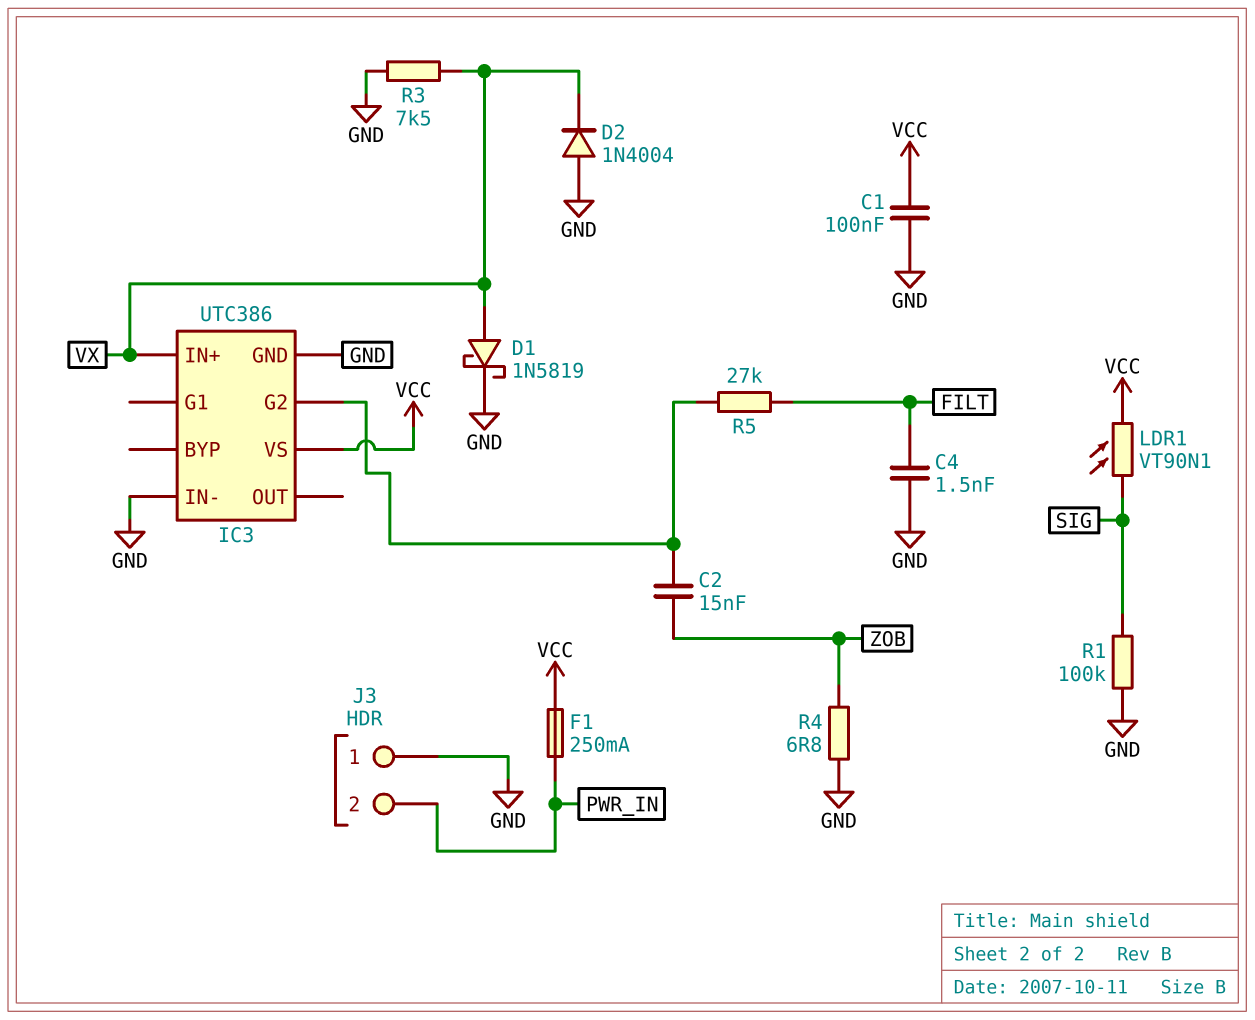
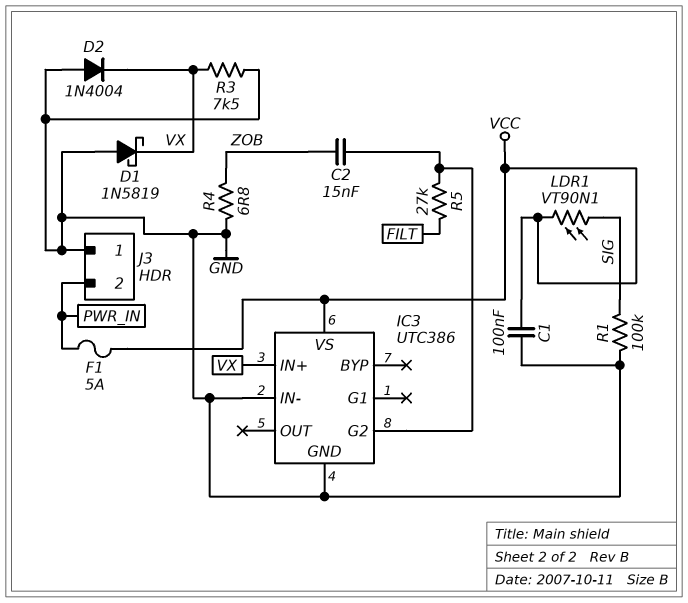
C4: 1.5nF (FILT, GND) -> none
D1: schottky 1N5819 (A VX, K GND) -> schottky 1N5819 (A GND, K VX)
F1: 250mA (PWR_IN, VCC) -> 5A (PWR_IN, VCC)

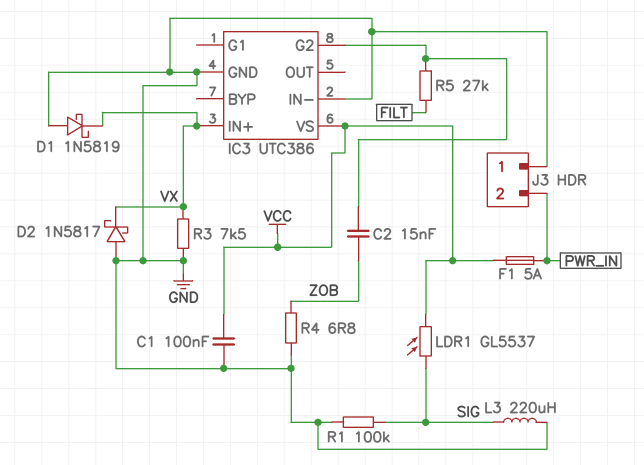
D2: diode 1N4004 (A GND, K VX) -> schottky 1N5817 (A GND, K VX)
L3: none -> 220uH (GND, SIG)
LDR1: VT90N1 (SIG, VCC) -> GL5537 (SIG, VCC)

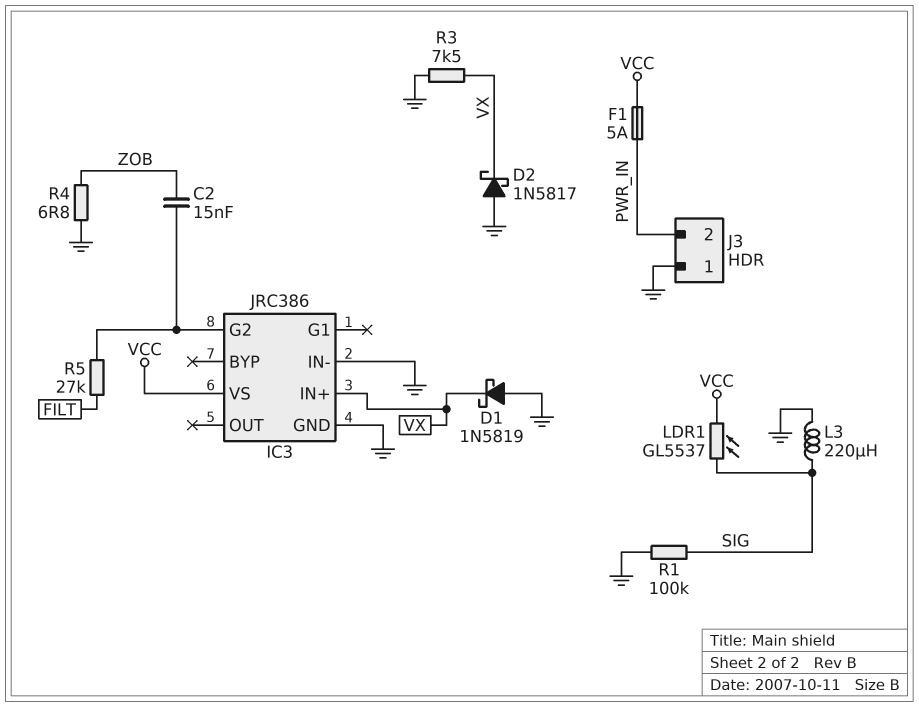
C1: 100nF (GND, VCC) -> none
IC3: UTC386 -> JRC386

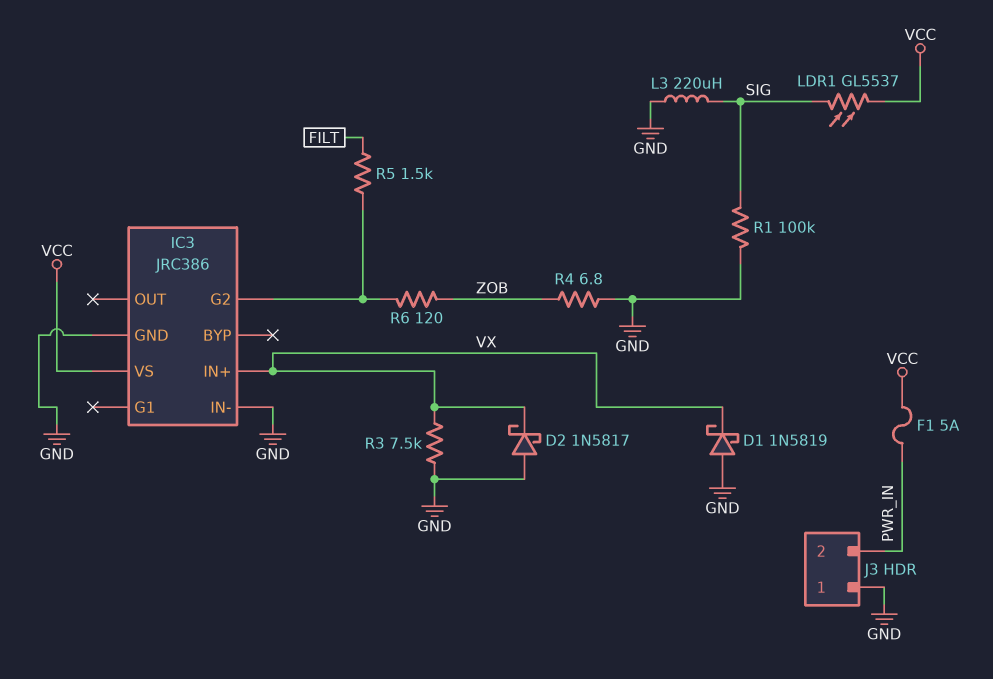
C2: 15nF (IC3/G2, ZOB) -> none
R5: 27k (FILT, IC3/G2) -> 1.5k (FILT, IC3/G2)
R6: none -> 120 (IC3/G2, ZOB)

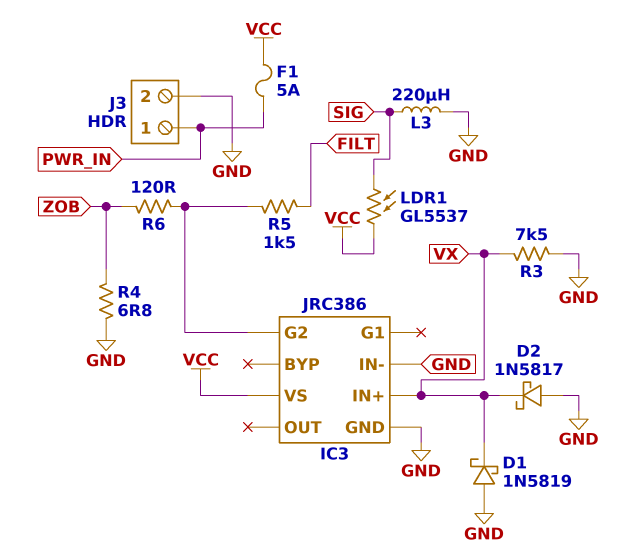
J3 pin 1: GND -> PWR_IN
J3 pin 2: PWR_IN -> GND
R1: 100k (GND, SIG) -> none

